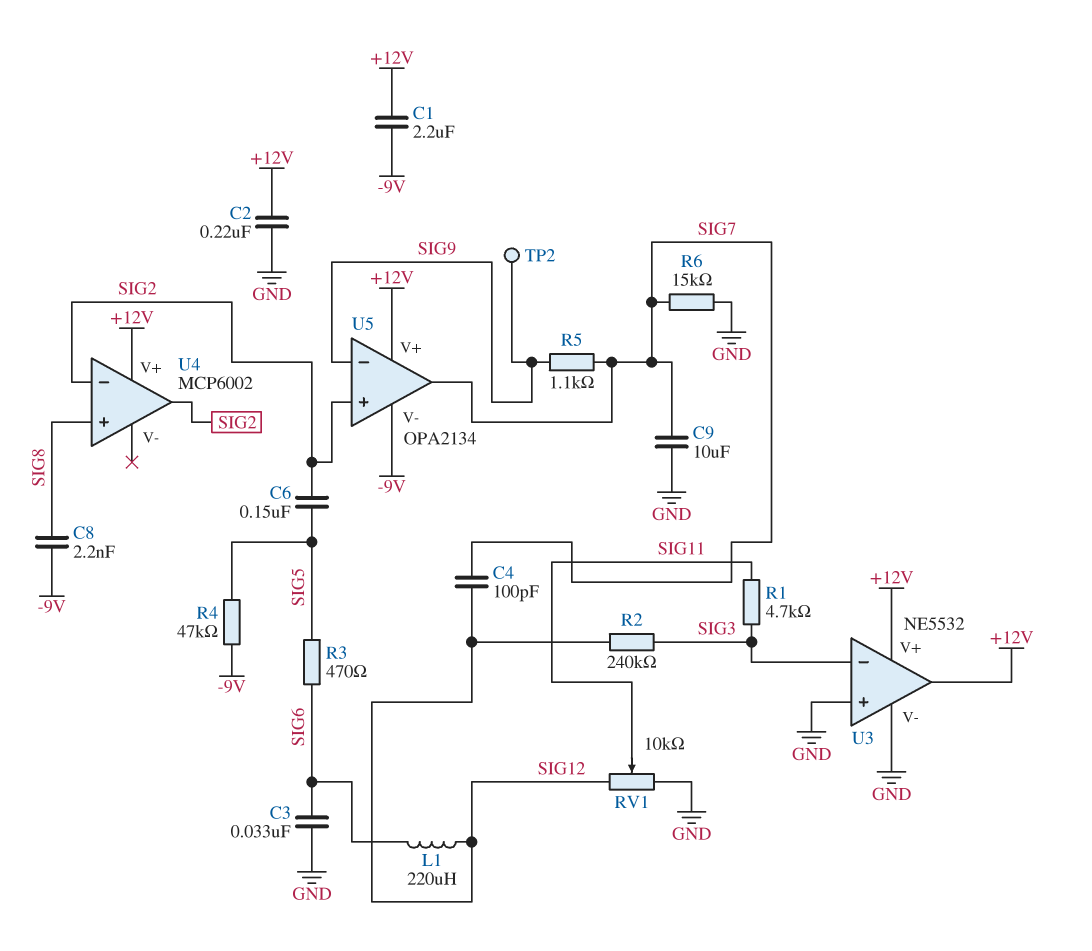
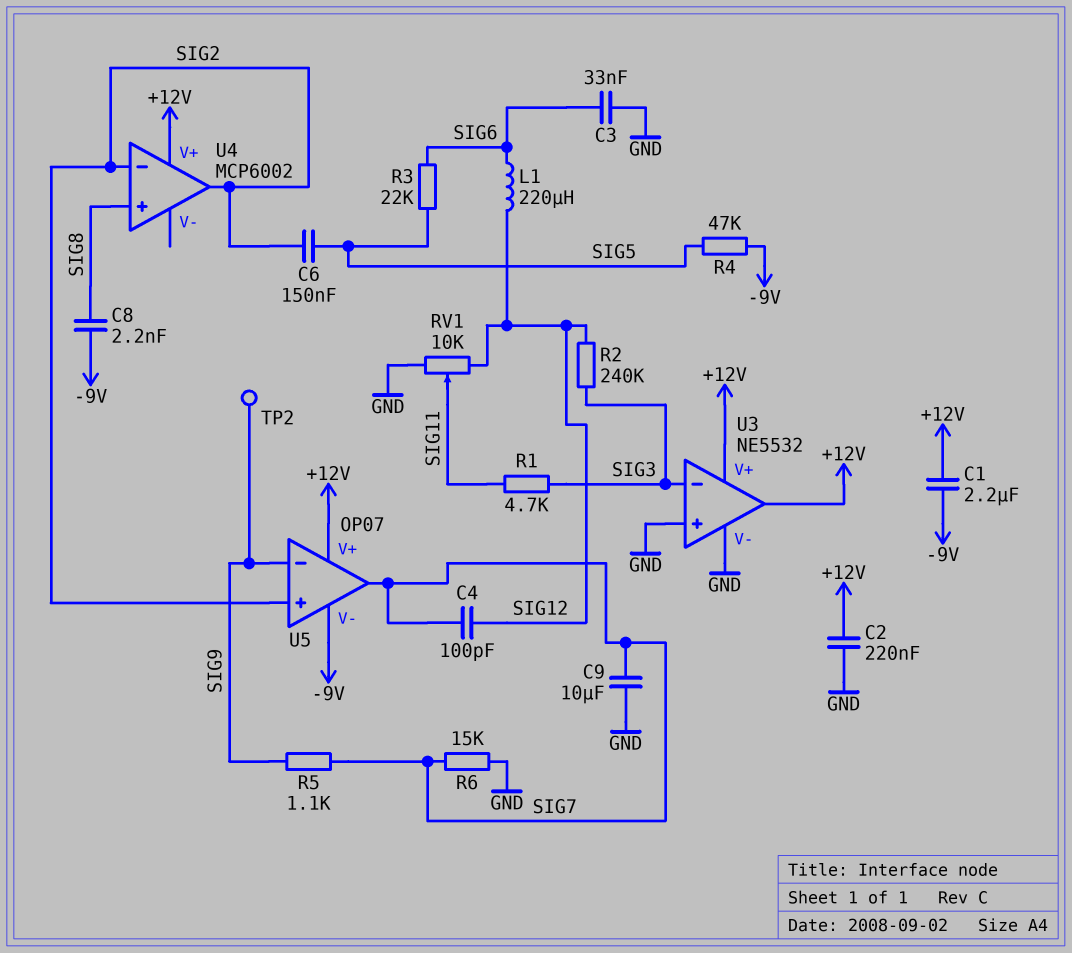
R3: 470 (SIG5, SIG6) -> 22k (SIG5, SIG6)
U5: OPA2134 -> OP07

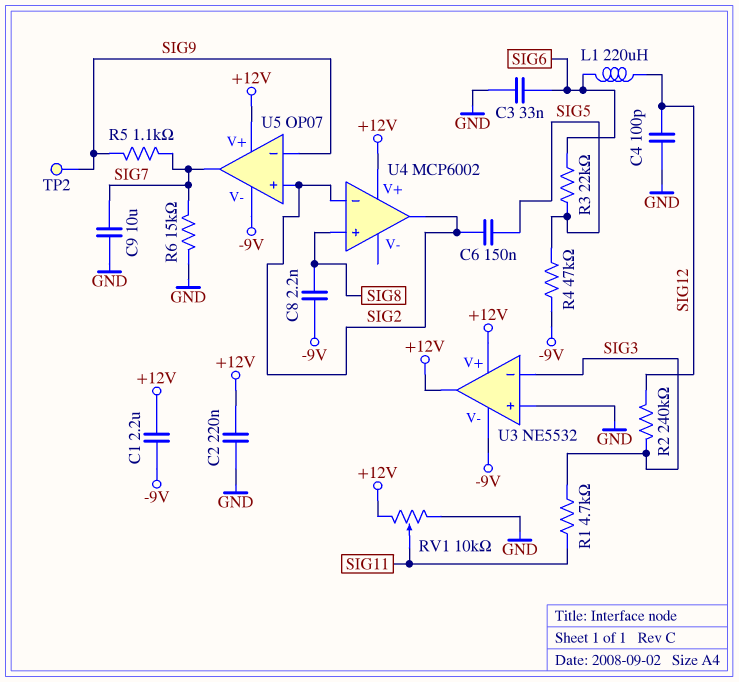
C4: 100pF (SIG7, SIG12) -> 100pF (GND, SIG12)
RV1: 10k (GND, SIG12, wiper SIG11) -> 10k (+12V, GND, wiper SIG11)
U3 pin V-: GND -> -9V

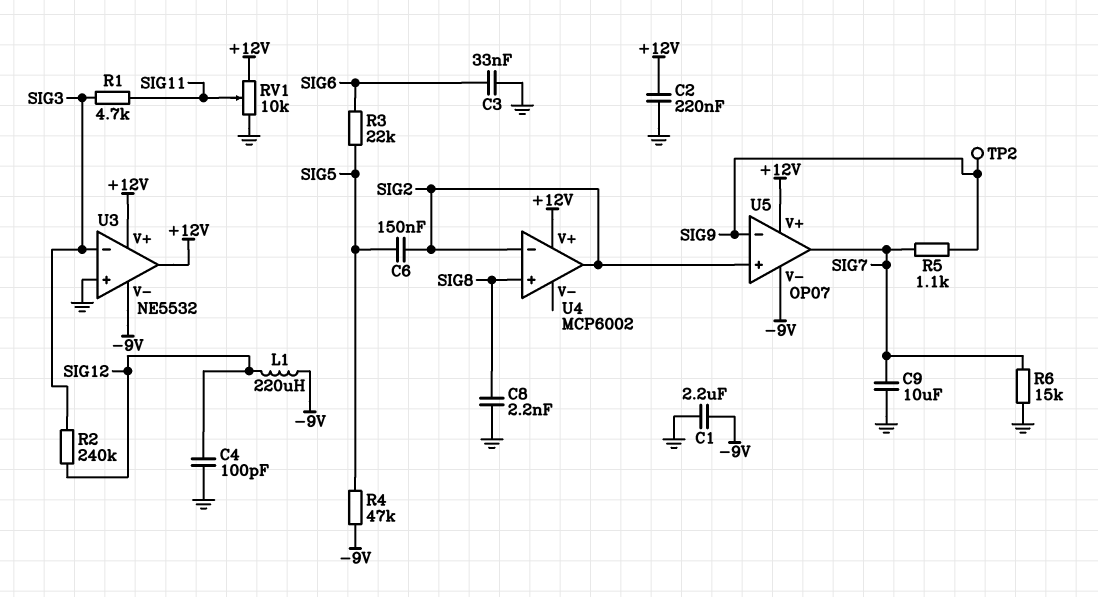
C1: 2.2uF (+12V, -9V) -> 2.2uF (-9V, GND)
C8: 2.2nF (-9V, SIG8) -> 2.2nF (GND, SIG8)
L1: 220uH (SIG6, SIG12) -> 220uH (-9V, SIG12)

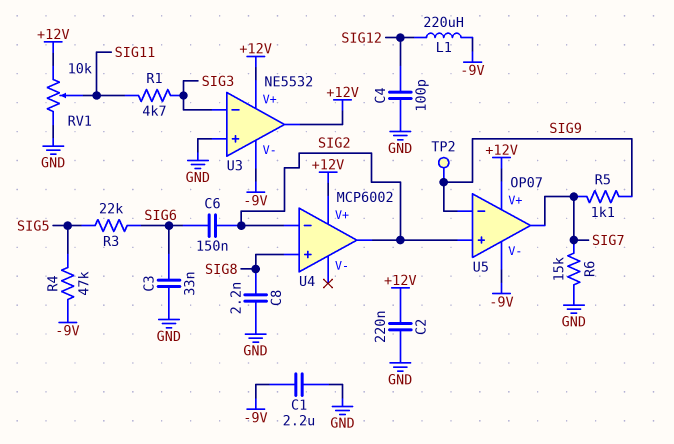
C6: 150nF (SIG2, SIG5) -> 150nF (SIG2, SIG6)
C9: 10uF (GND, SIG7) -> none
R2: 240k (SIG3, SIG12) -> none

